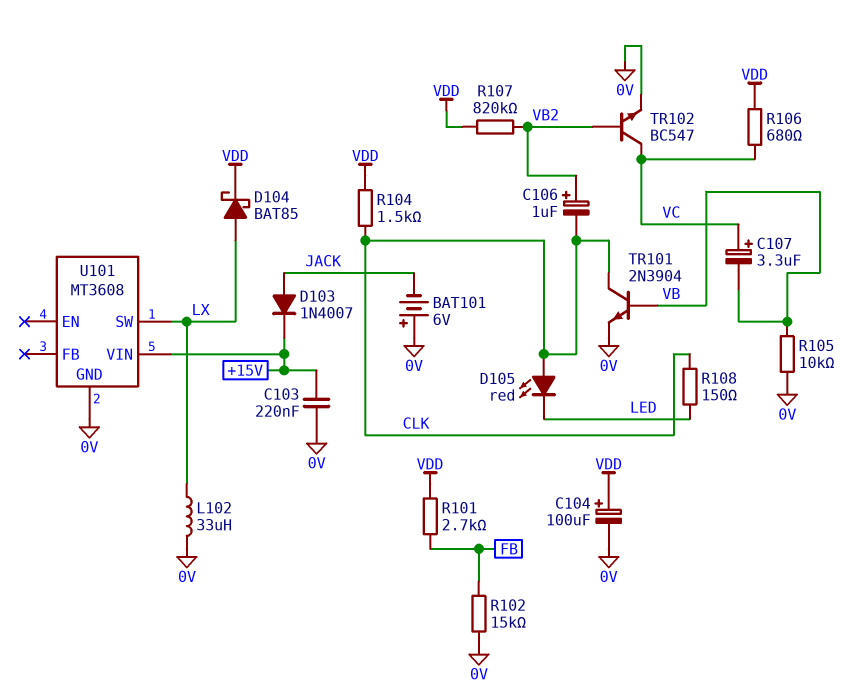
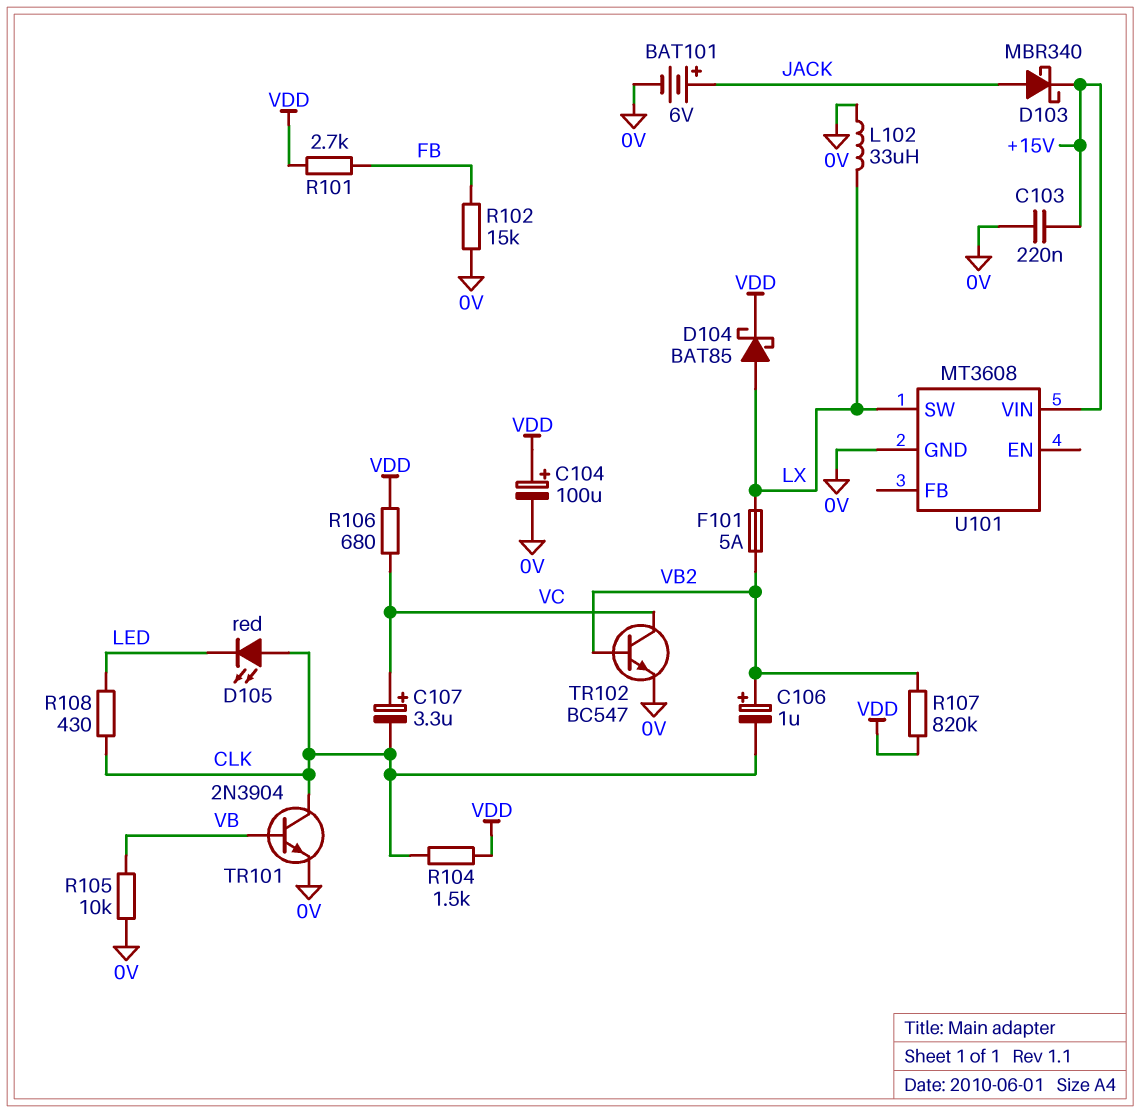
BAT101: 6V (plus 0V, minus JACK) -> 6V (plus JACK, minus 0V)
C107: 3.3uF (plus VC, minus VB) -> 3.3uF (plus VC, minus CLK)
D103: diode 1N4007 (A JACK, K +15V) -> schottky MBR340 (A JACK, K +15V)
F101: none -> 5A (LX, VB2)
R108: 150 (CLK, LED) -> 430 (CLK, LED)

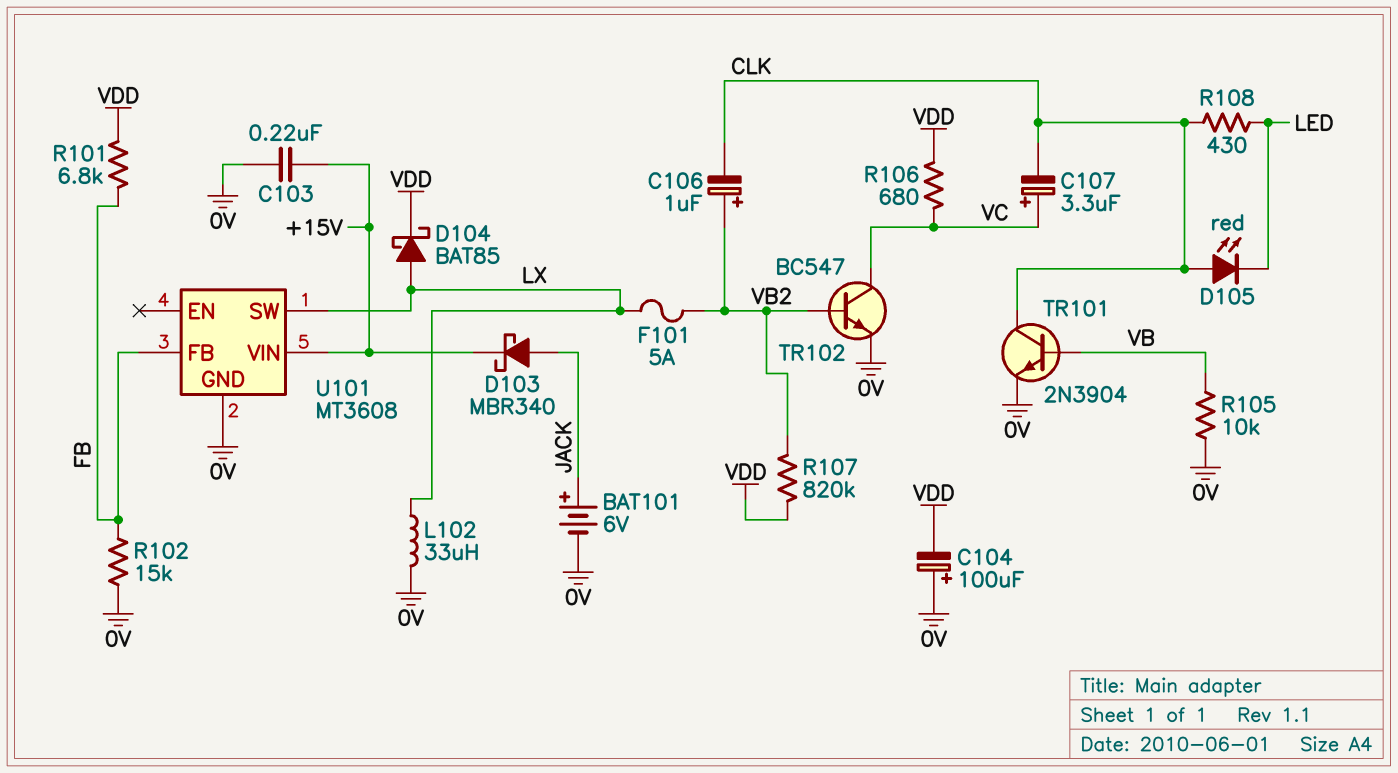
C104: 100uF (plus VDD, minus 0V) -> 100uF (plus 0V, minus VDD)
R101: 2.7k (FB, VDD) -> 6.8k (FB, VDD)
R104: 1.5k (CLK, VDD) -> none
U101 pin FB: none -> FB

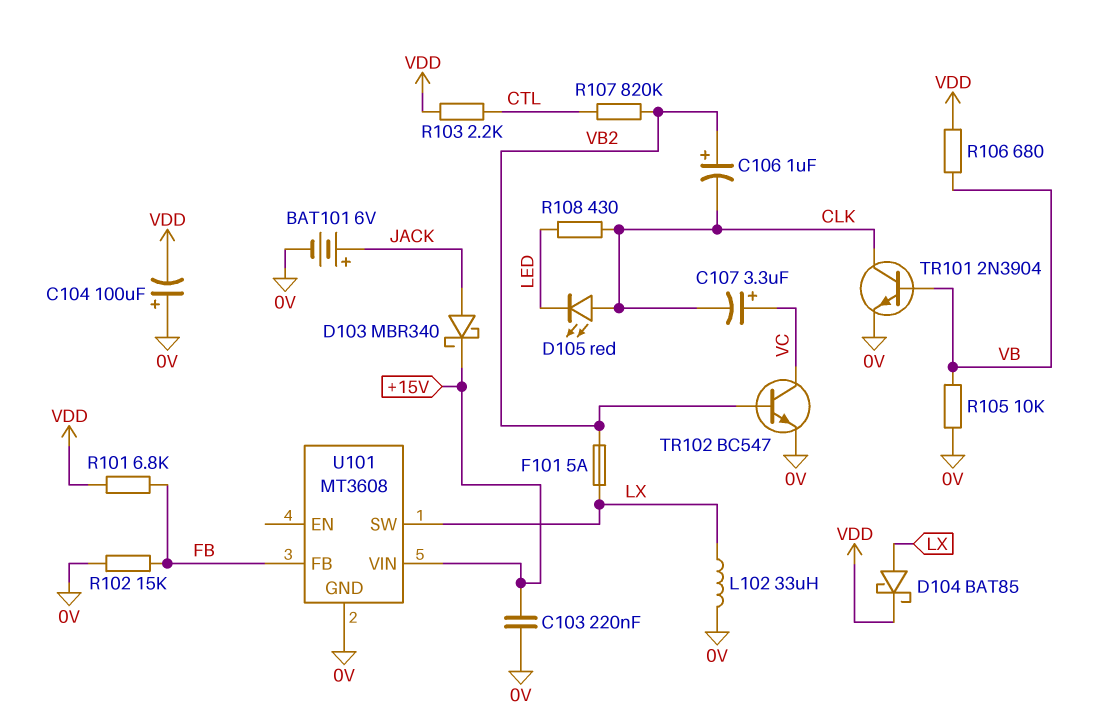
R103: none -> 2.2k (CTL, VDD)
R106: 680 (VC, VDD) -> 680 (VB, VDD)
R107: 820k (VB2, VDD) -> 820k (CTL, VB2)

